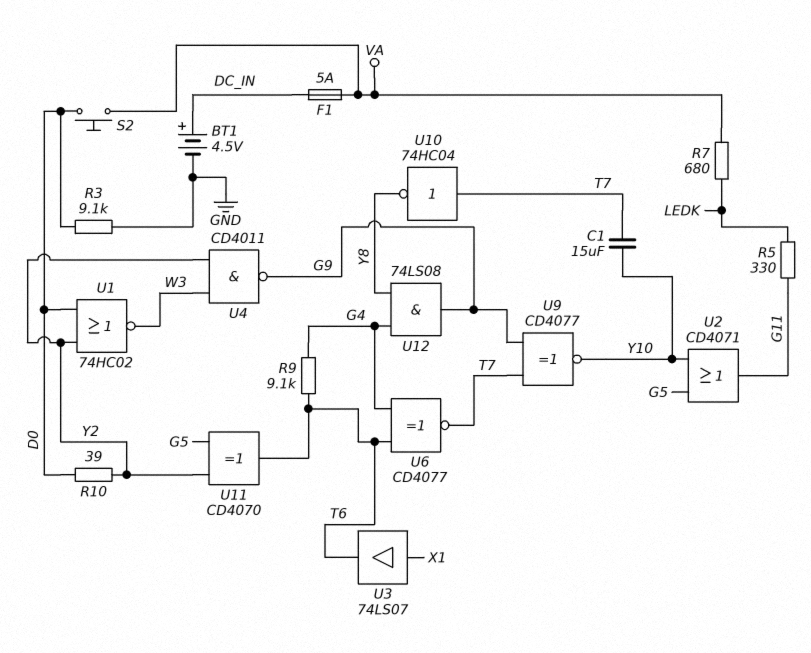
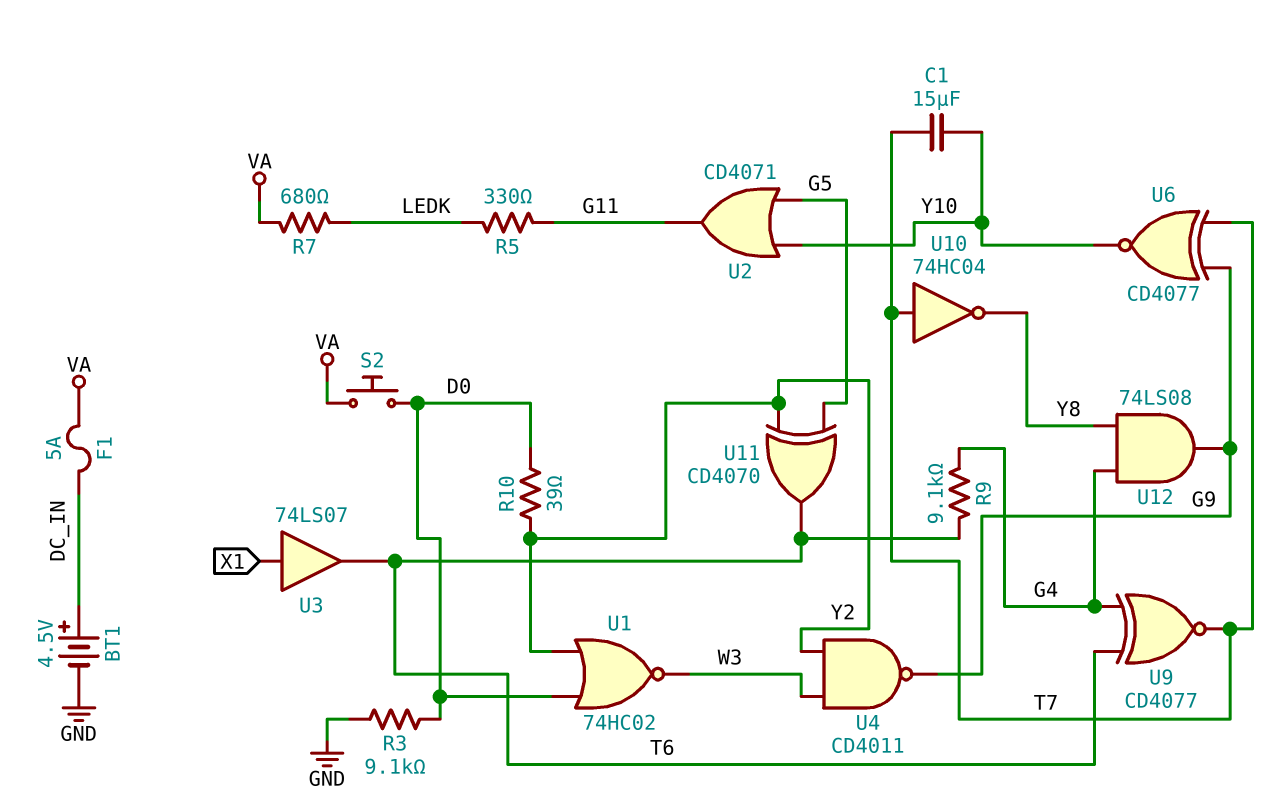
U6: XNOR CD4077 (in G4, in T6, out T7) -> XNOR CD4077 (in G9, in T7, out Y10)
U9: XNOR CD4077 (in G9, in T7, out Y10) -> XNOR CD4077 (in G4, in T6, out T7)

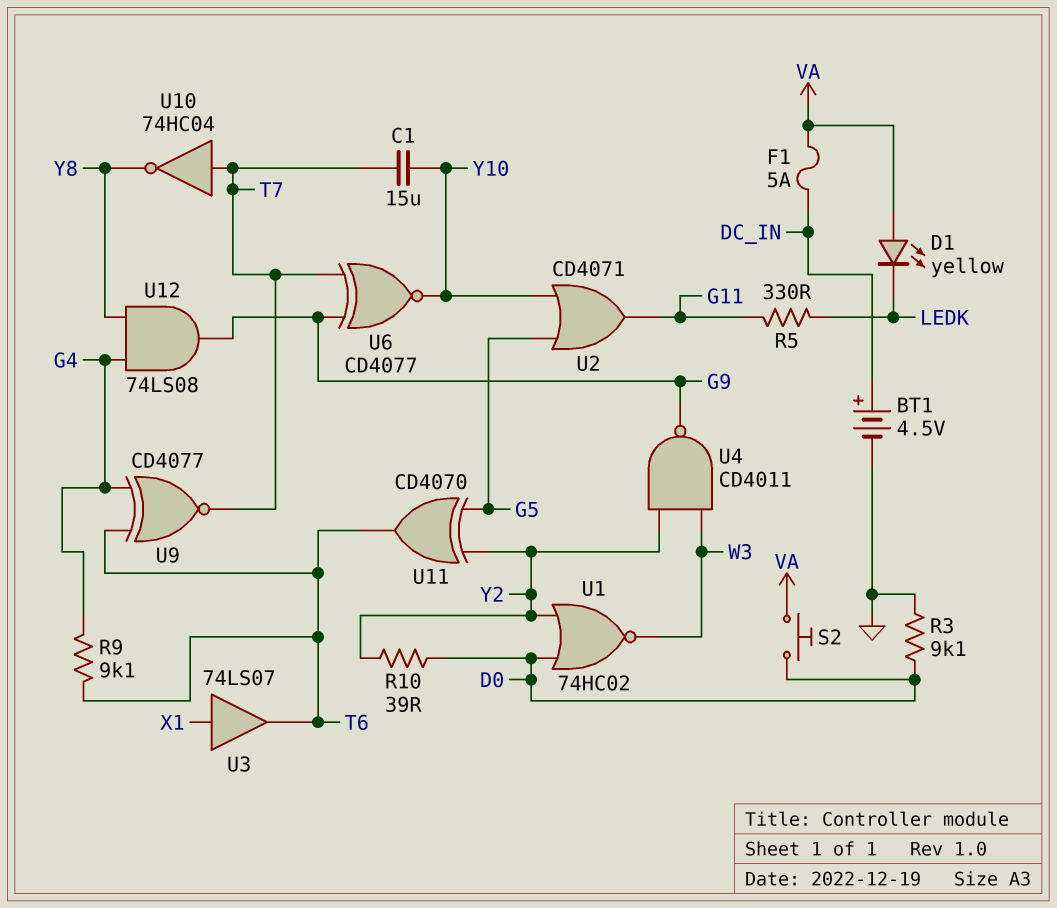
D1: none -> LED yellow (A VA, K LEDK)
R7: 680 (LEDK, VA) -> none

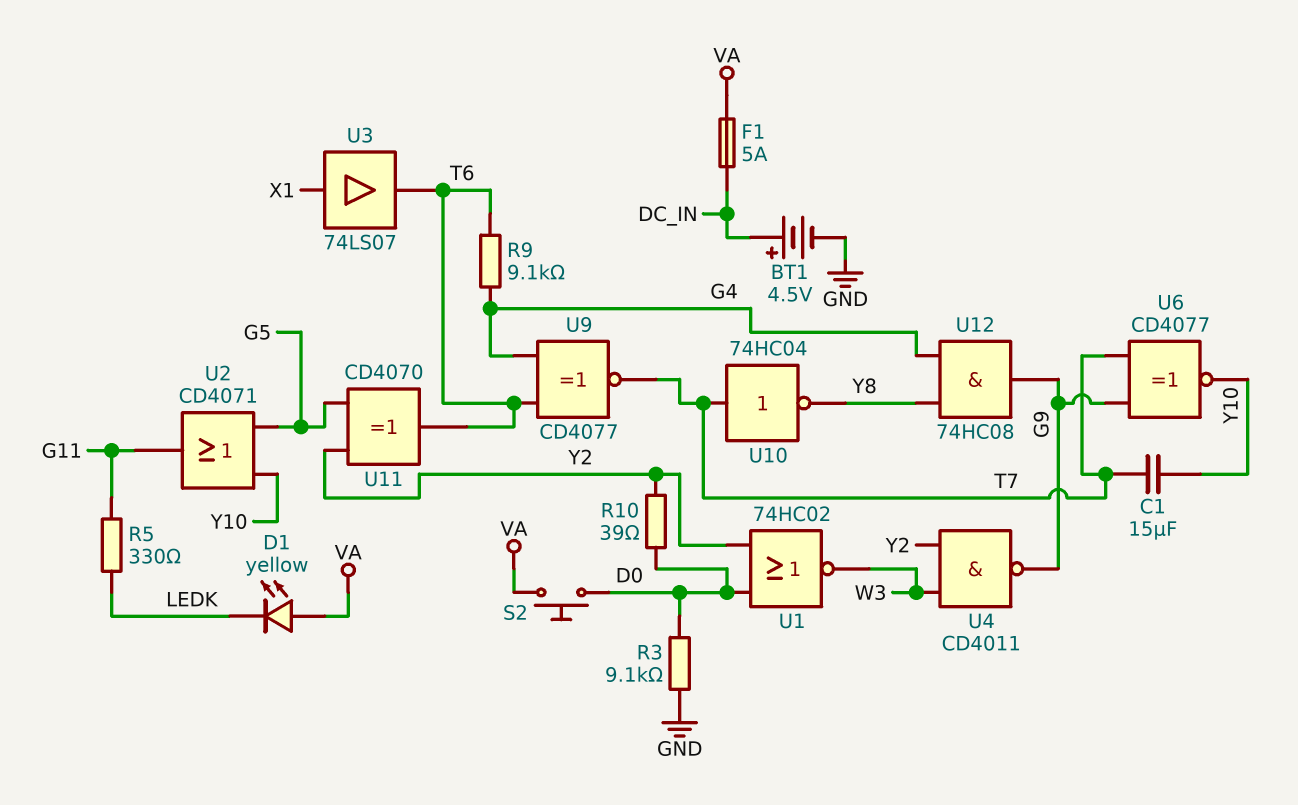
U12: AND 74LS08 (in G4, in Y8, out G9) -> AND 74HC08 (in G4, in Y8, out G9)

